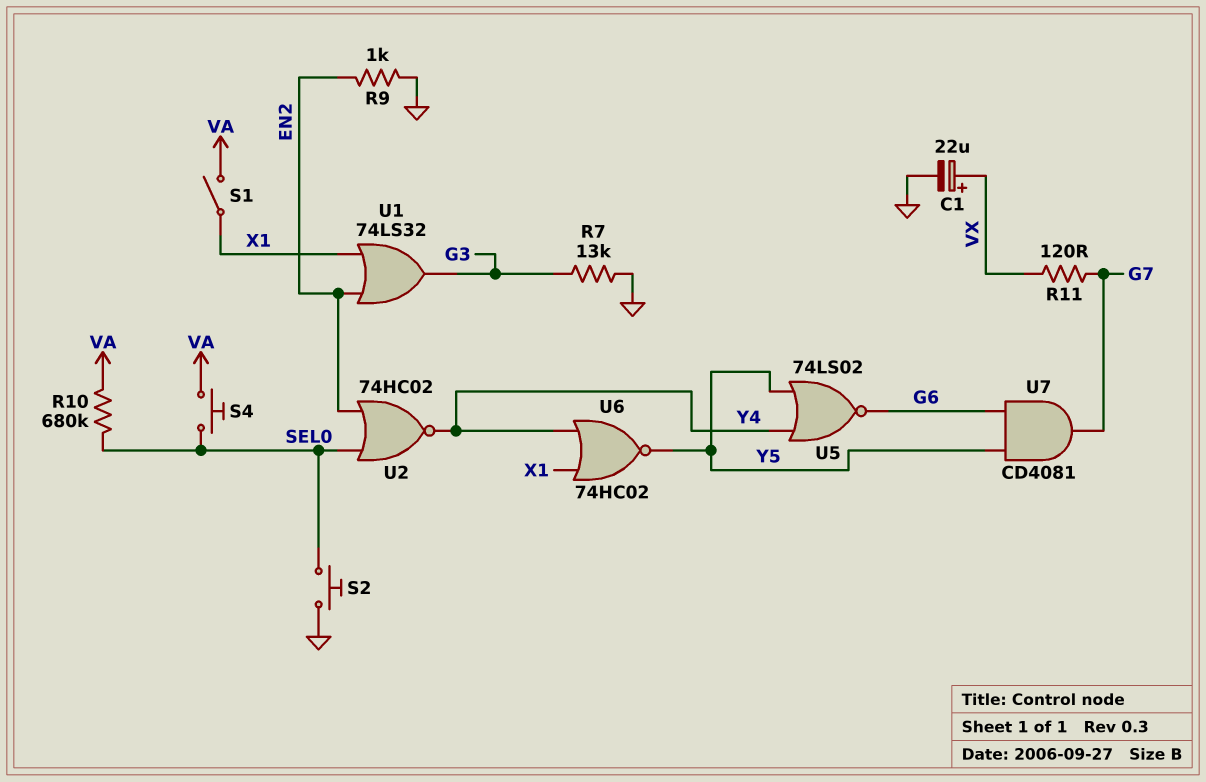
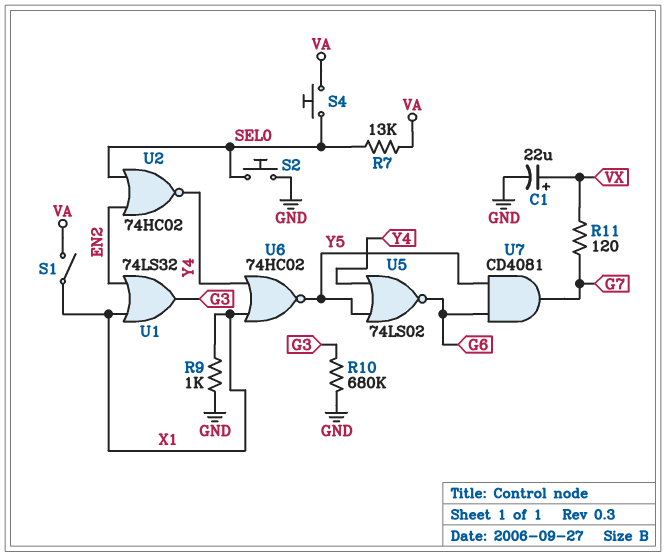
R7: 13k (G3, GND) -> 13k (SEL0, VA)
R9: 1k (EN2, GND) -> 1k (GND, X1)
R10: 680k (SEL0, VA) -> 680k (G3, GND)

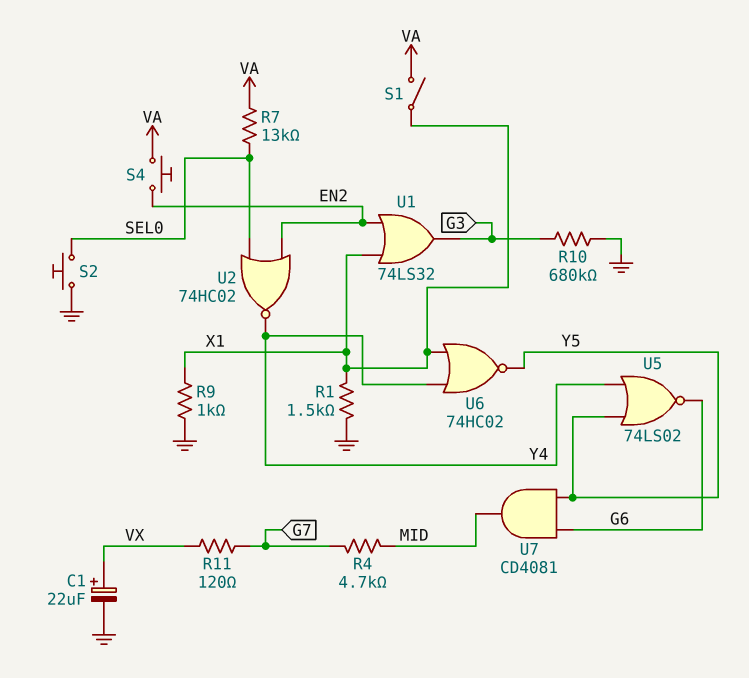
R1: none -> 1.5k (GND, X1)
R4: none -> 4.7k (G7, MID)
S4: button (SEL0, VA) -> button (EN2, VA)
U7: AND CD4081 (in G6, in Y5, out G7) -> AND CD4081 (in G6, in Y5, out MID)

